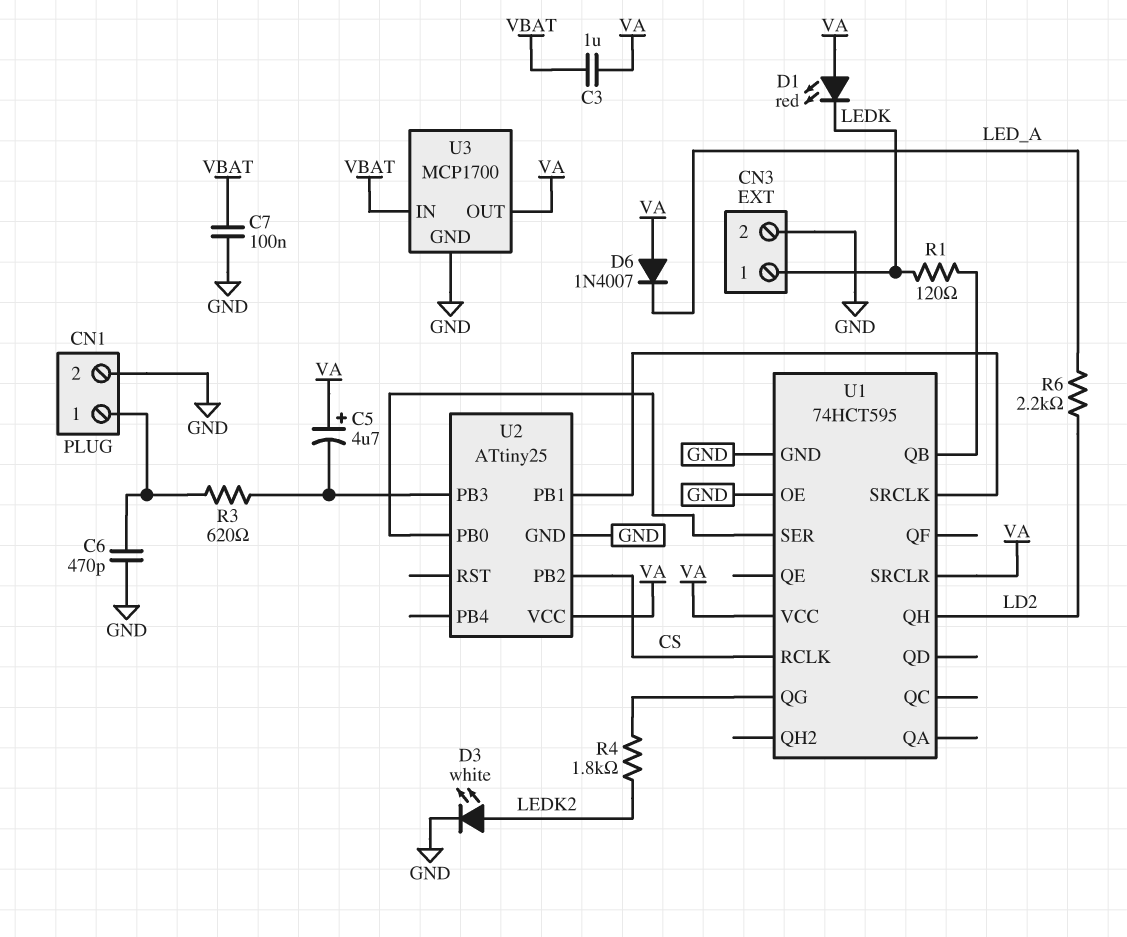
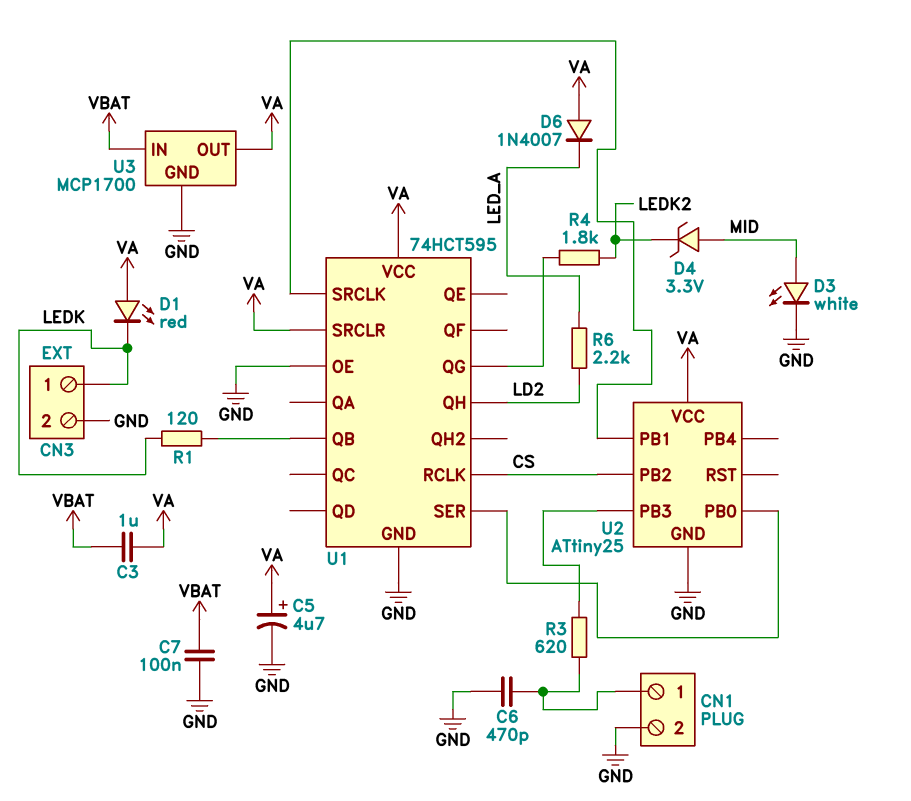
C5: 4.7uF (plus VA, minus U2/PB3) -> 4.7uF (plus VA, minus GND)
D3: LED white (A LEDK2, K GND) -> LED white (A MID, K GND)
D4: none -> zener 3.3V (A MID, K LEDK2)

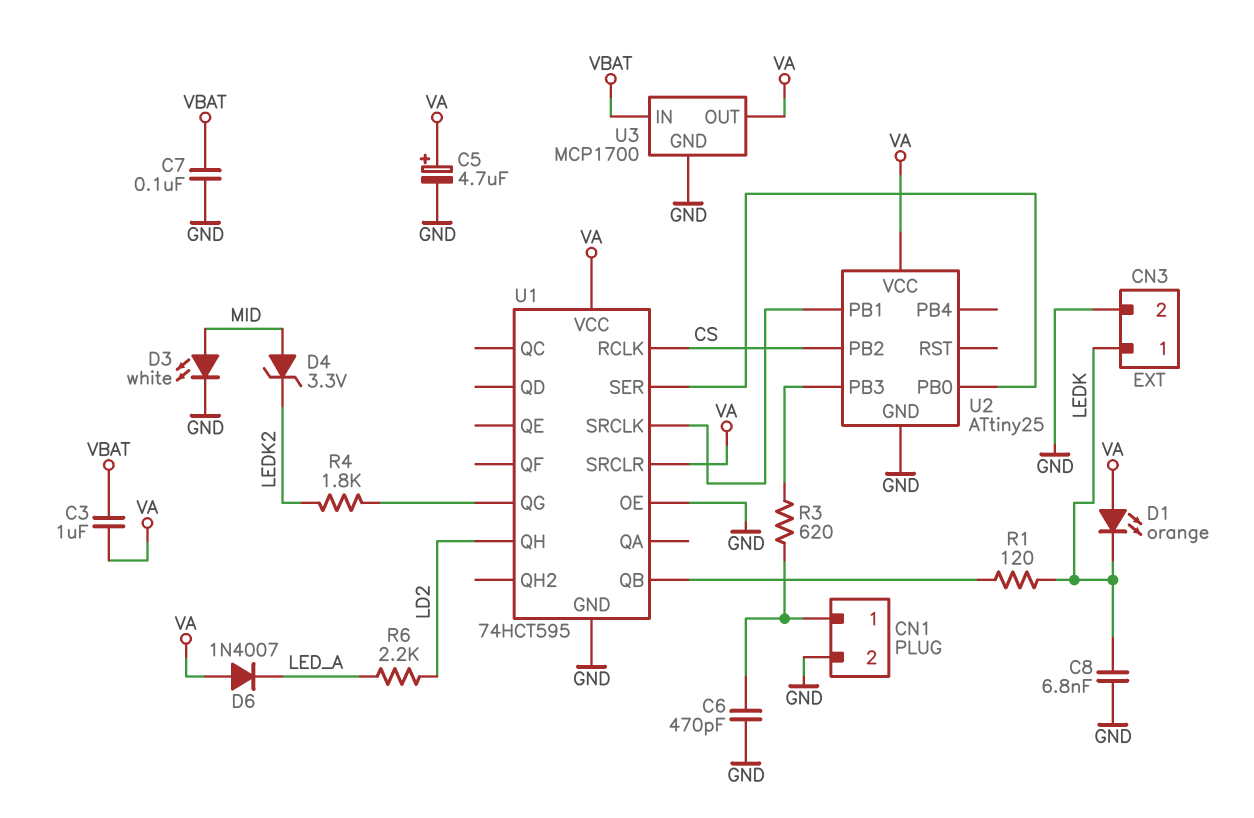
C8: none -> 6.8nF (GND, LEDK)
D1: LED red (A VA, K LEDK) -> LED orange (A VA, K LEDK)

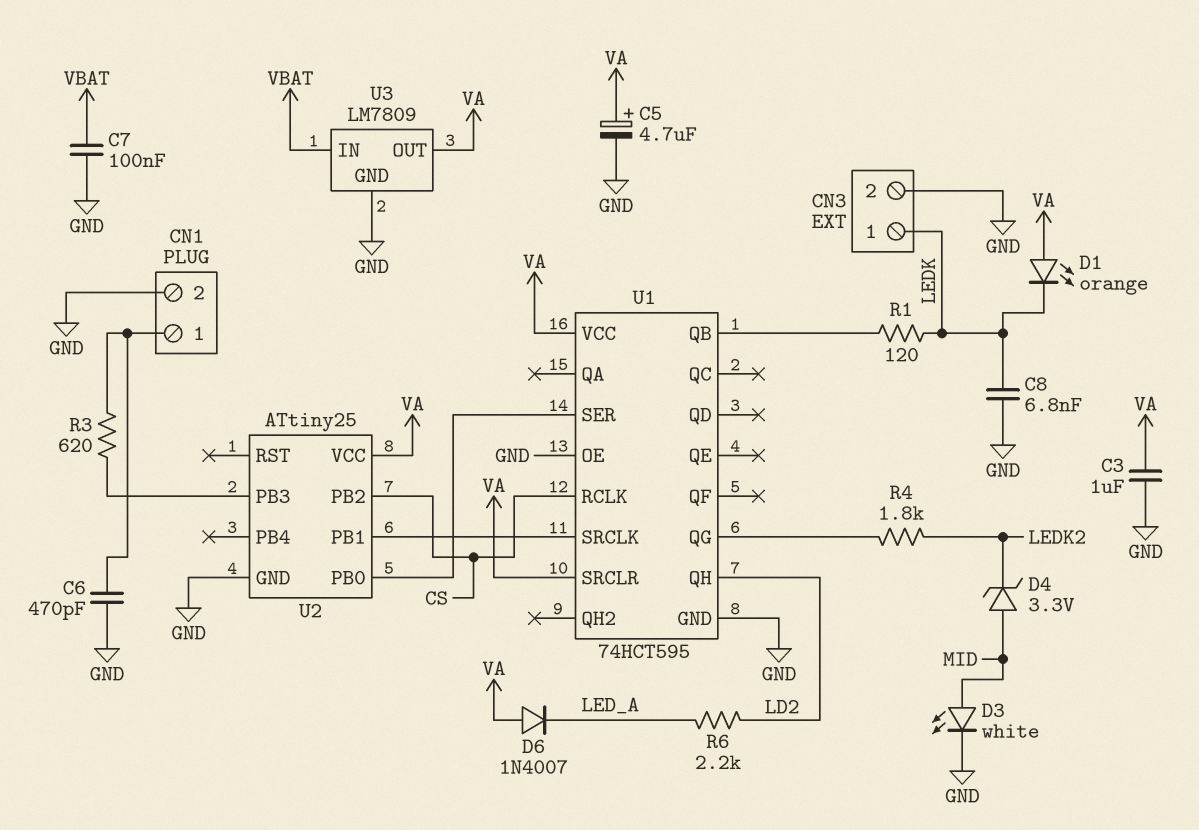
C3: 1uF (VA, VBAT) -> 1uF (GND, VA)
U3: MCP1700 -> LM7809

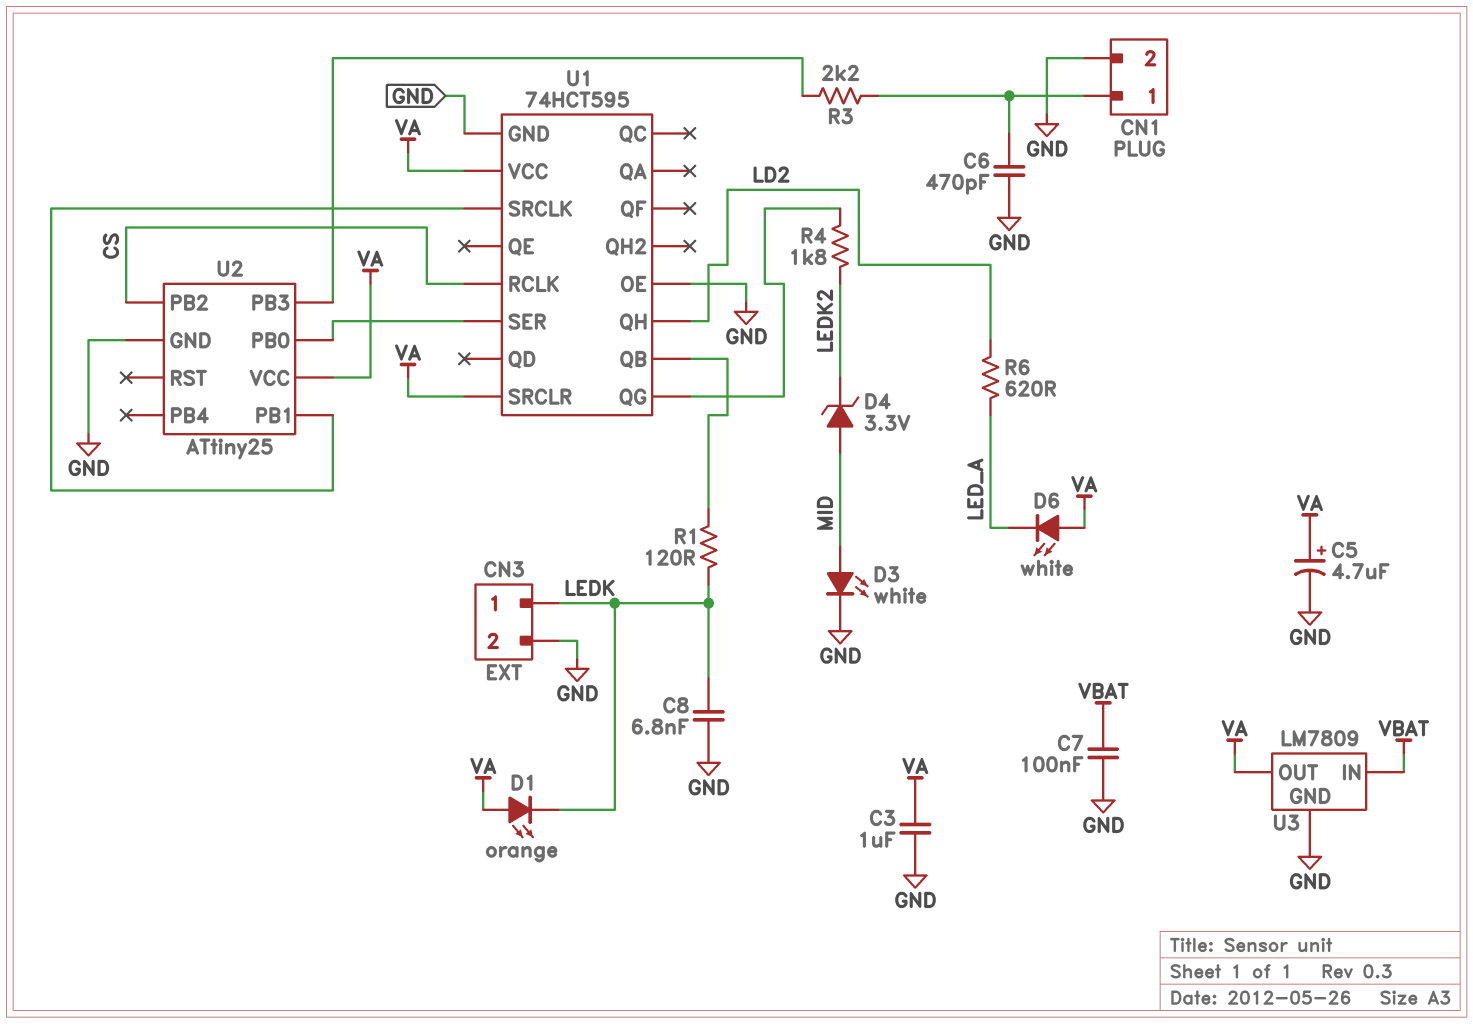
D6: diode 1N4007 (A VA, K LED_A) -> LED white (A VA, K LED_A)
R3: 620 (CN1/1, U2/PB3) -> 2.2k (CN1/1, U2/PB3)
R6: 2.2k (LD2, LED_A) -> 620 (LD2, LED_A)

